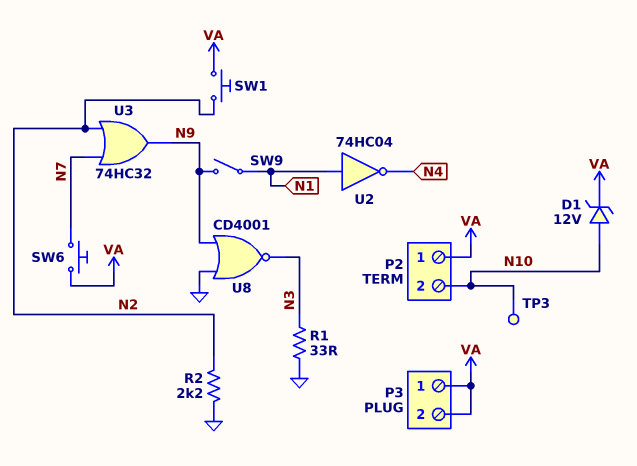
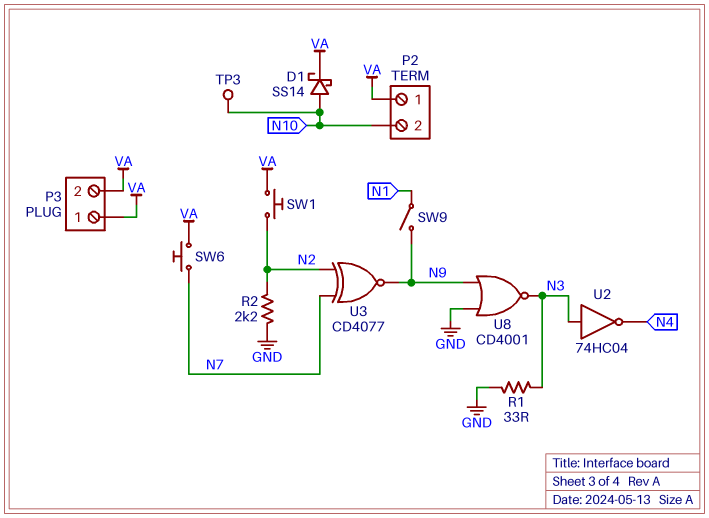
D1: zener 12V (A N10, K VA) -> schottky SS14 (A N10, K VA)
U2: NOT 74HC04 (in N1, out N4) -> NOT 74HC04 (in N3, out N4)
U3: OR 74HC32 (in N2, in N7, out N9) -> XNOR CD4077 (in N2, in N7, out N9)

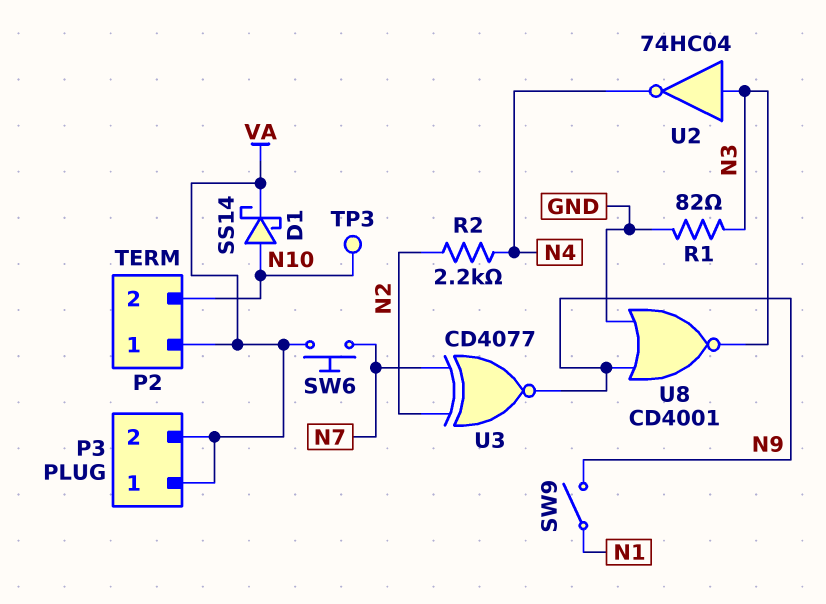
R1: 33 (GND, N3) -> 82 (GND, N3)
R2: 2.2k (GND, N2) -> 2.2k (N2, N4)
SW1: button (N2, VA) -> none

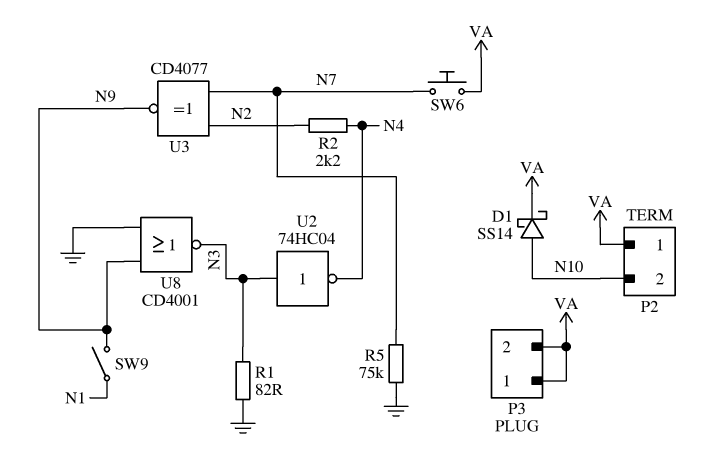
R5: none -> 75k (GND, N7)
TP3: test point (N10) -> none

